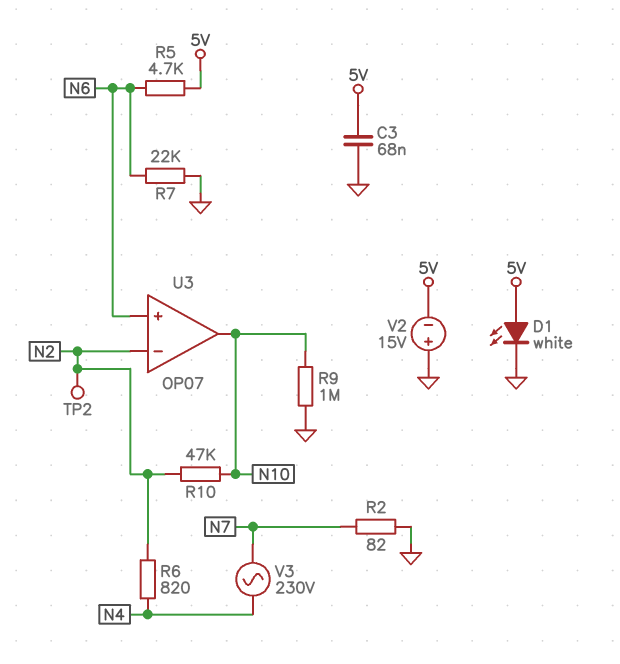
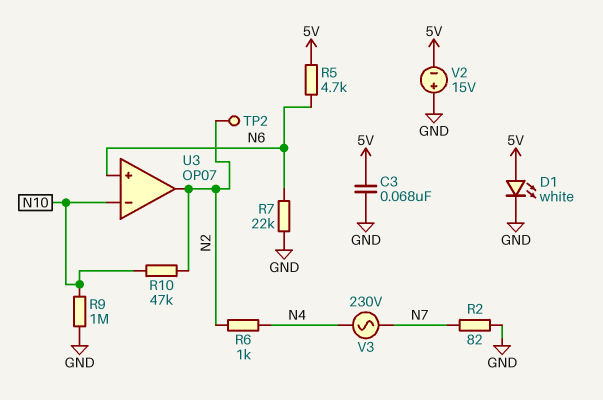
R6: 820 (N2, N4) -> 1k (N2, N4)
U3 pin in-: N2 -> N10
U3 pin out: N10 -> N2

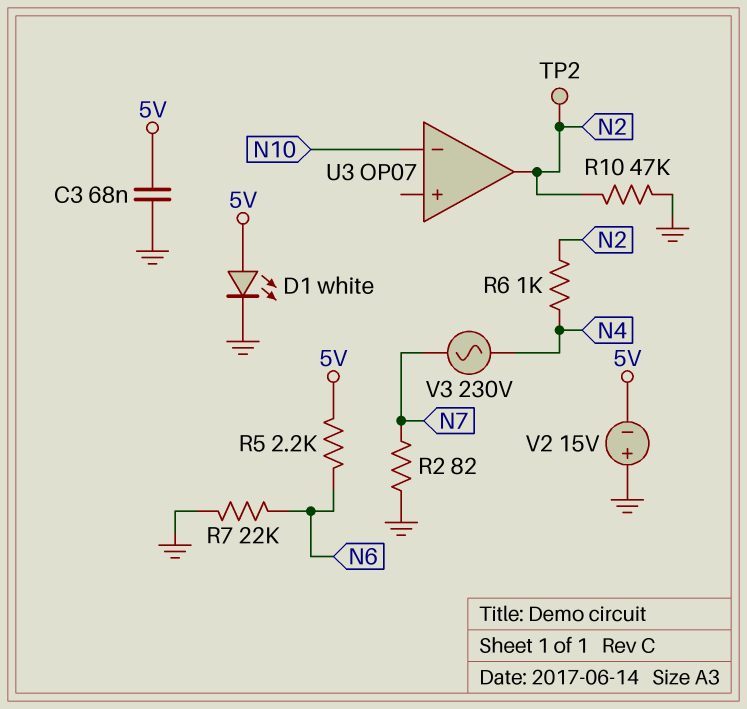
R5: 4.7k (5V, N6) -> 2.2k (5V, N6)
R9: 1M (GND, N10) -> none
R10: 47k (N2, N10) -> 47k (GND, N2)
U3 pin in+: N6 -> none

